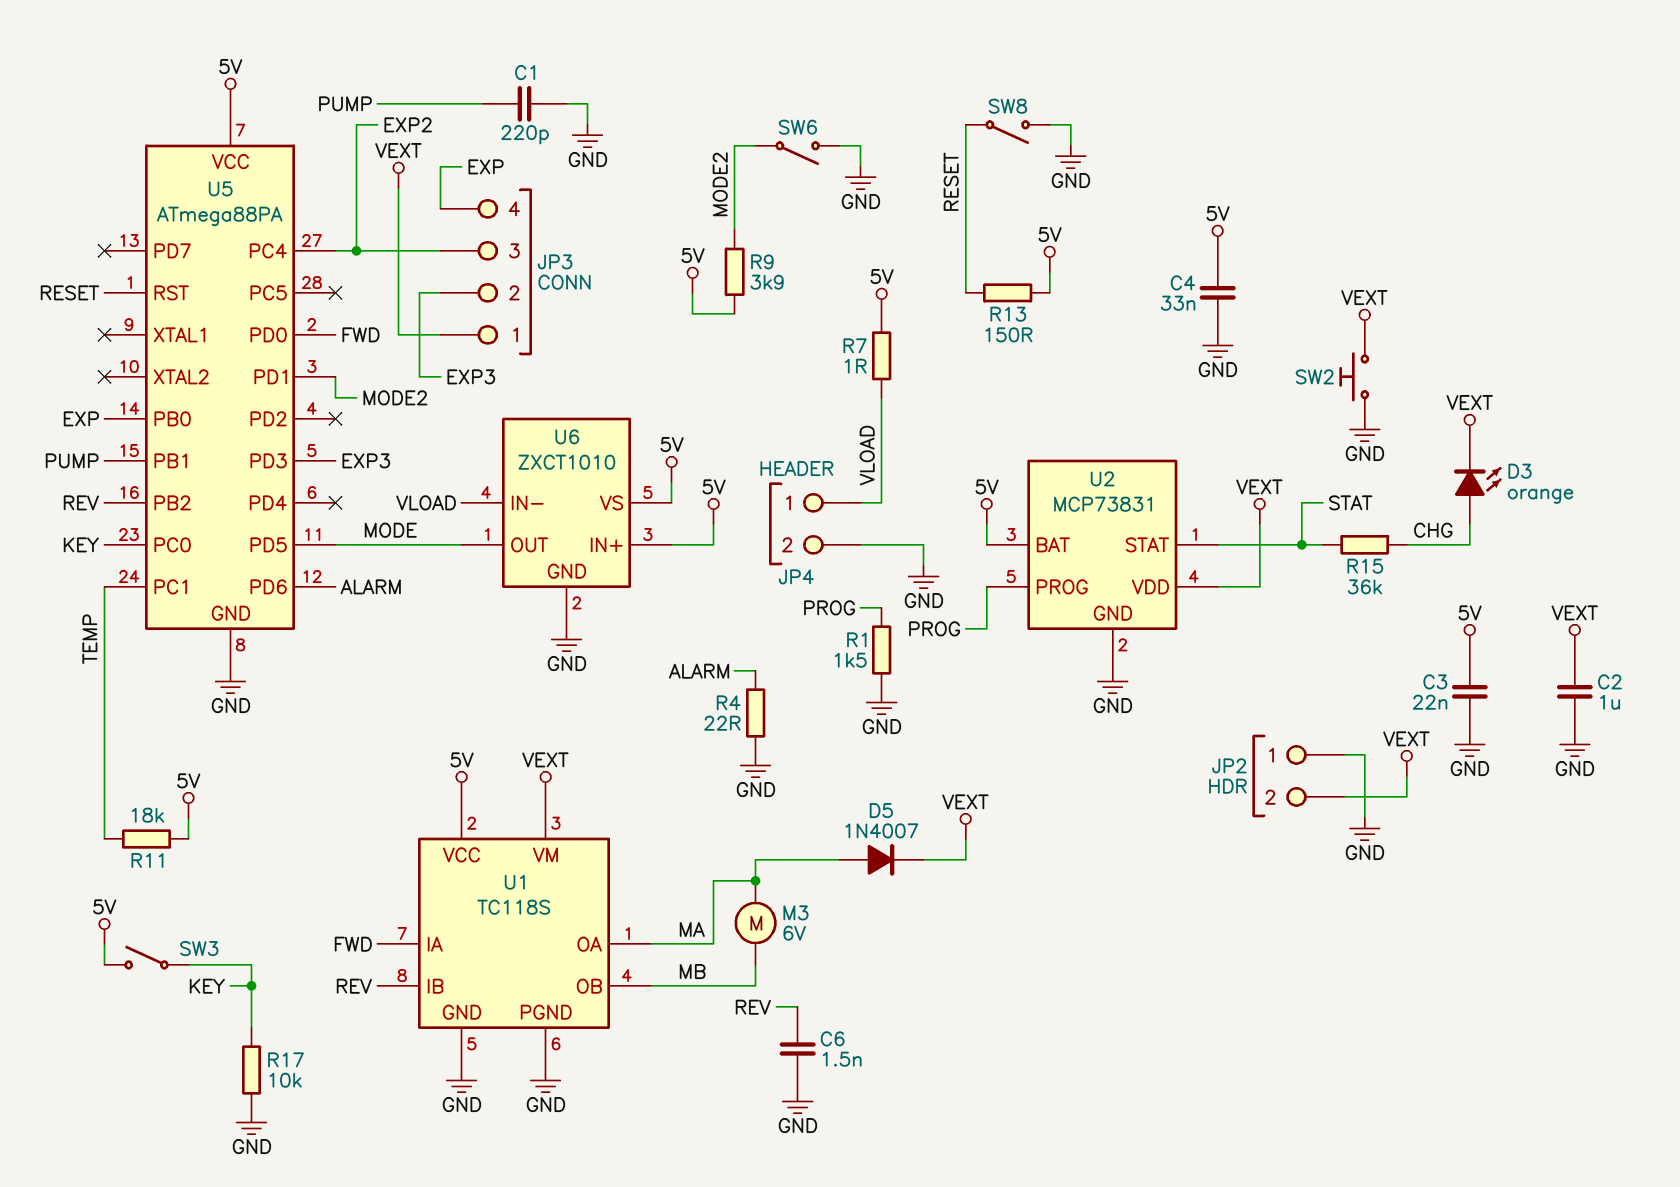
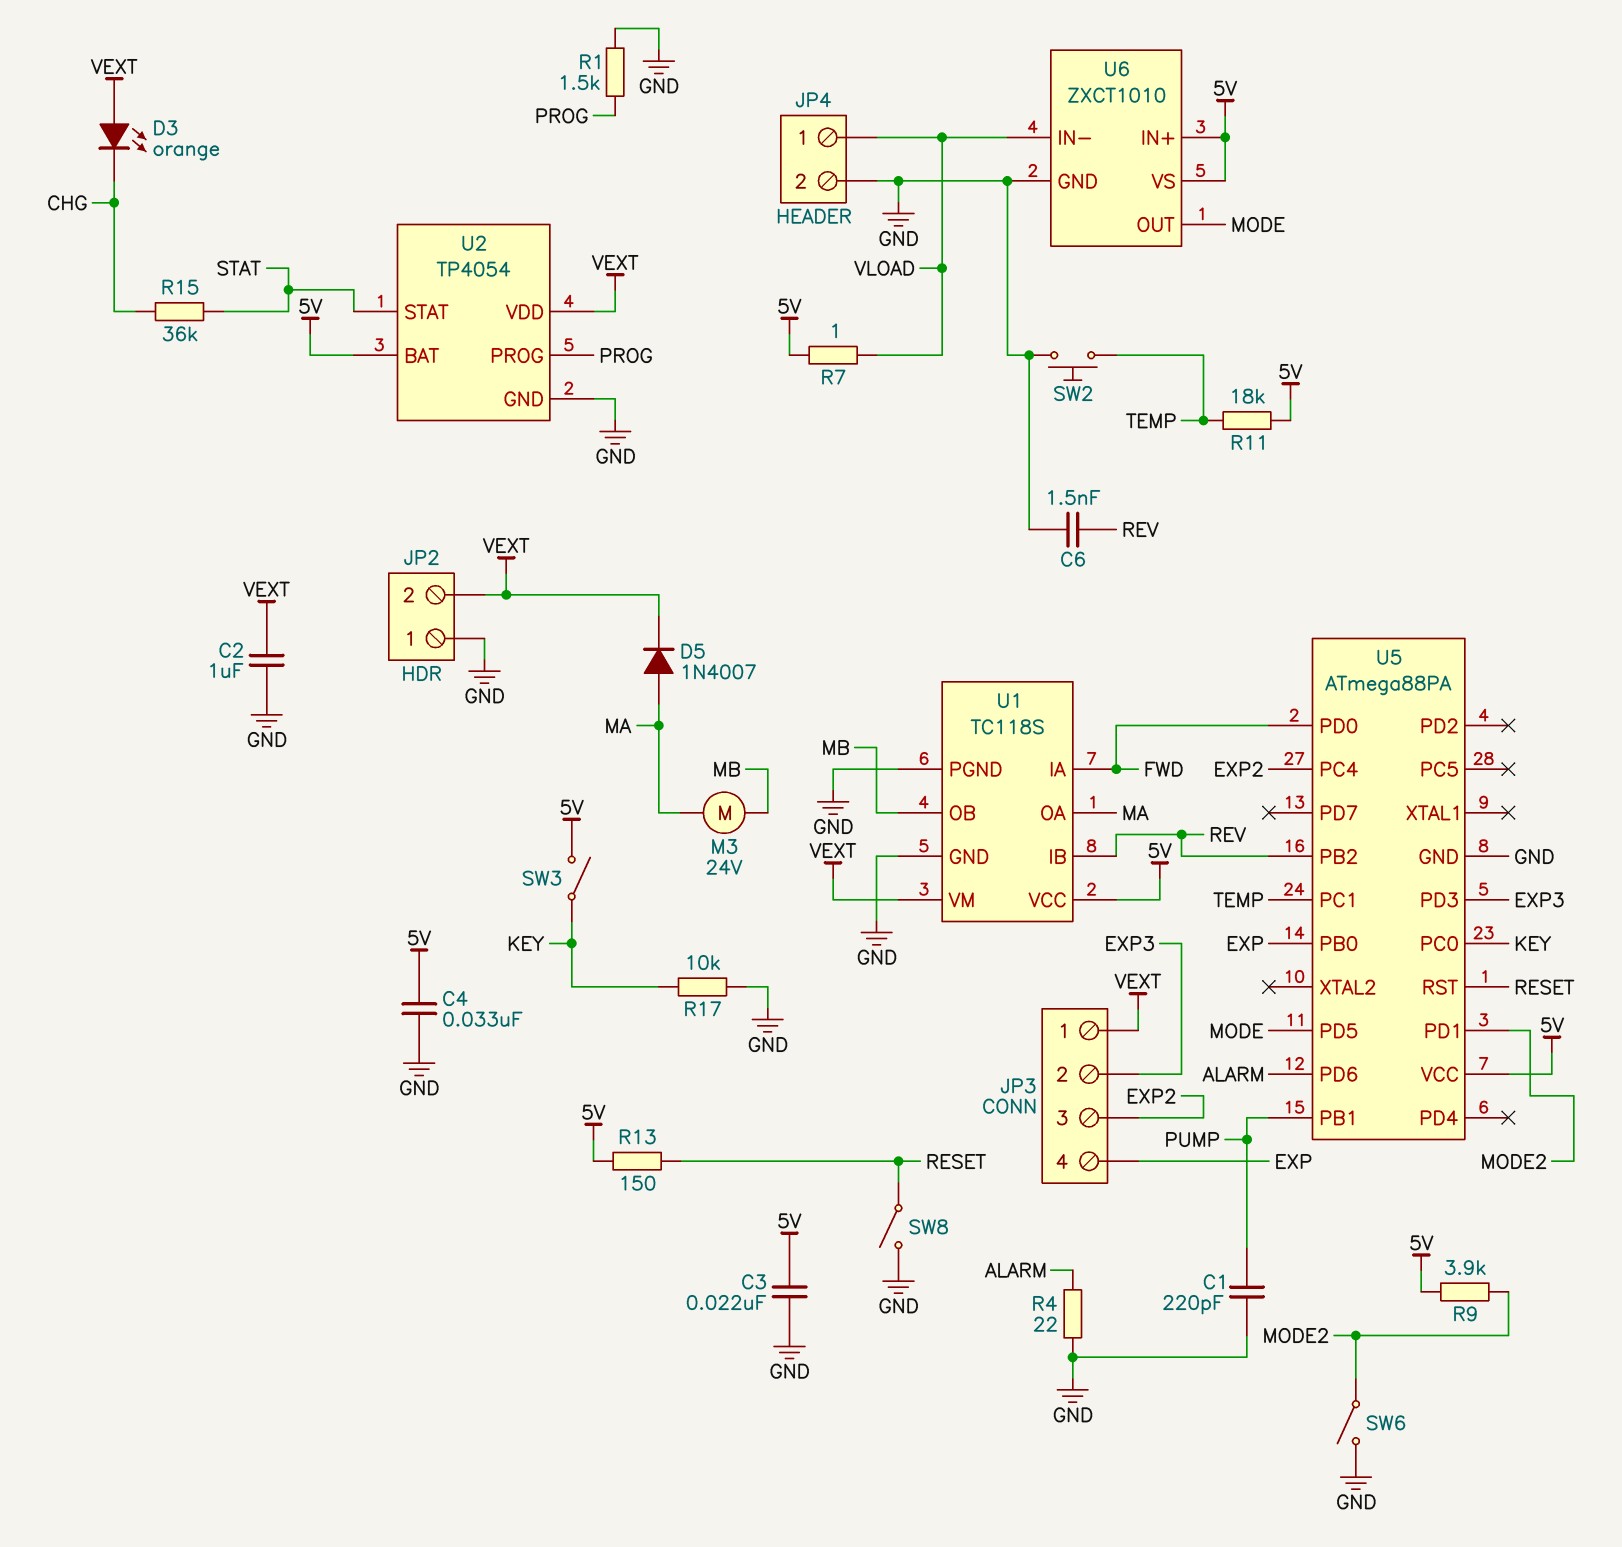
D3: LED orange (A CHG, K VEXT) -> LED orange (A VEXT, K CHG)
M3: motor 6V (MA, MB) -> motor 24V (MA, MB)
SW2: button (GND, VEXT) -> button (GND, TEMP)
U2: MCP73831 -> TP4054

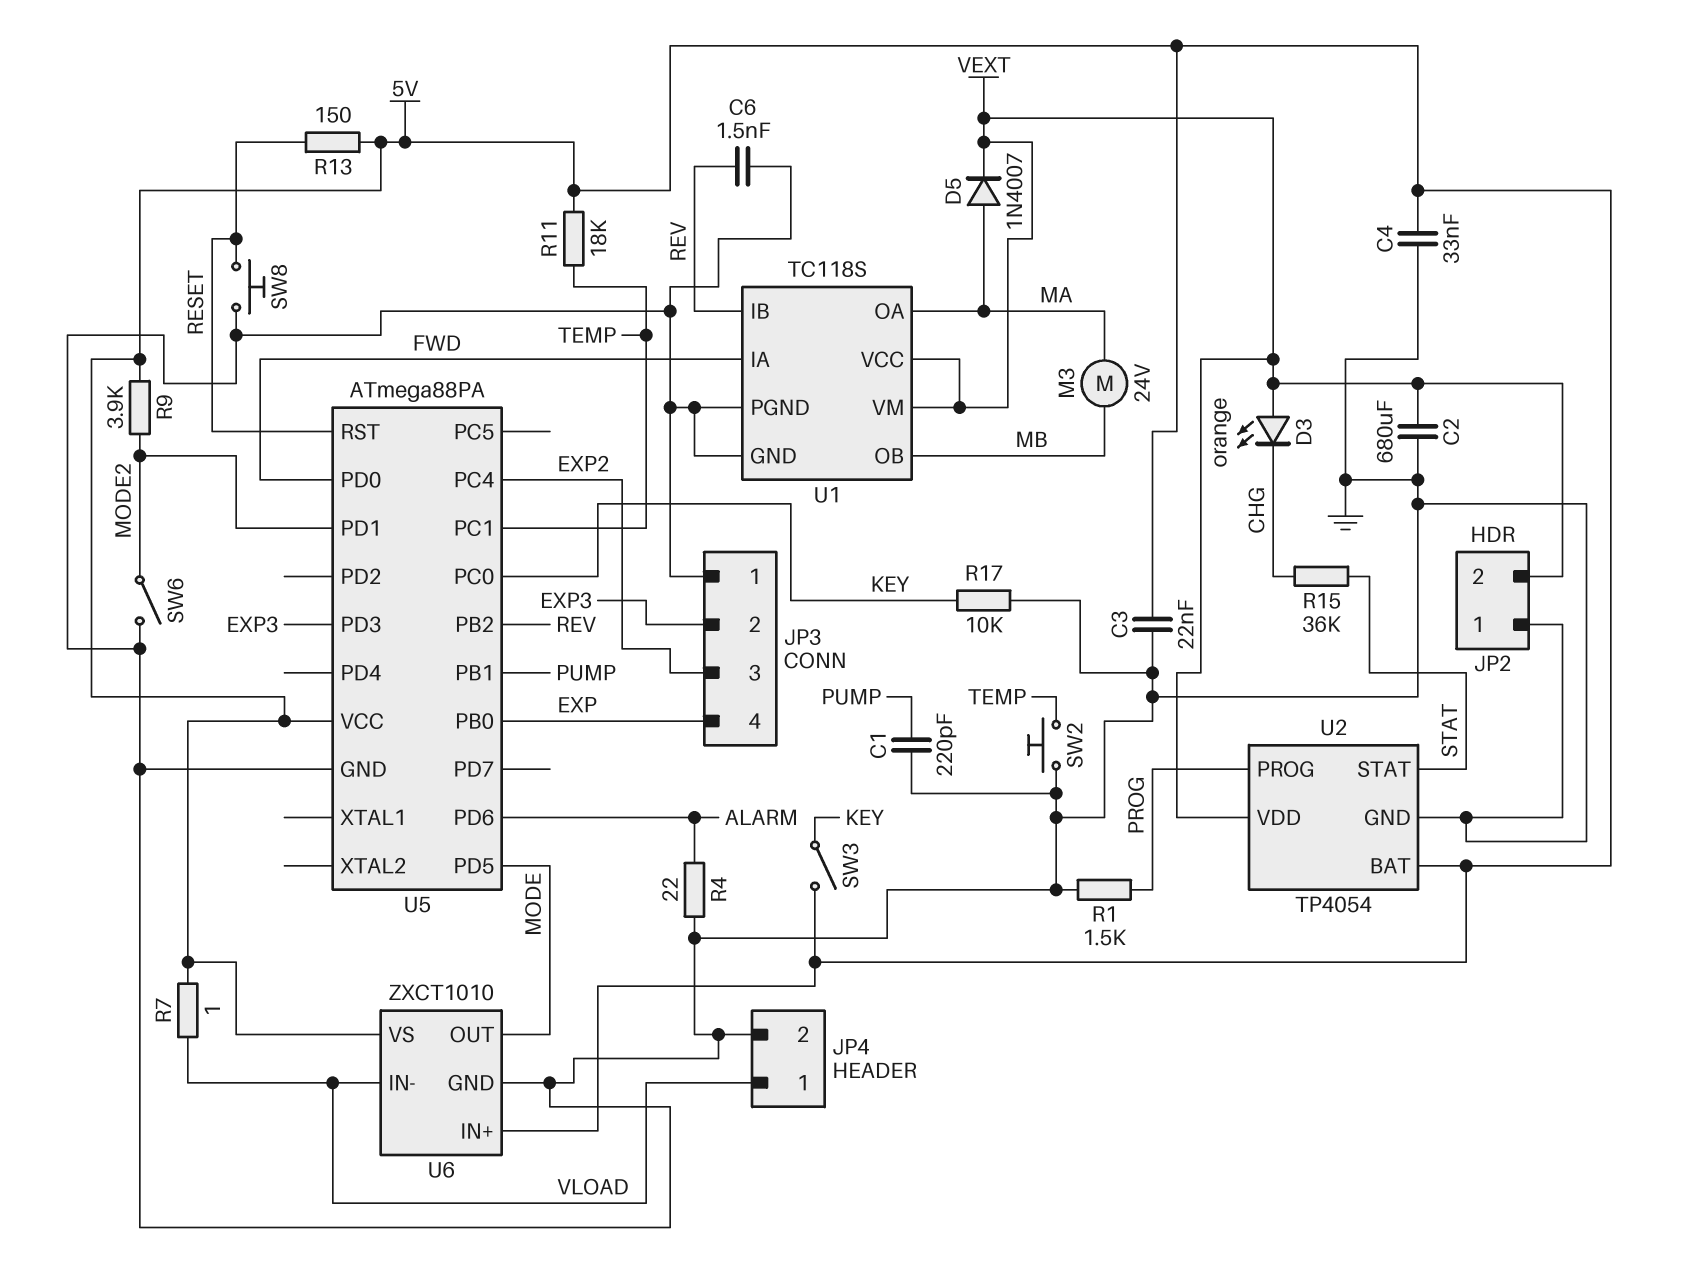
C2: 1uF (GND, VEXT) -> 680uF (GND, VEXT)
JP3 pin 1: VEXT -> GND
SW8: switch (GND, RESET) -> button (GND, RESET)
U1 pin VCC: 5V -> VEXT

